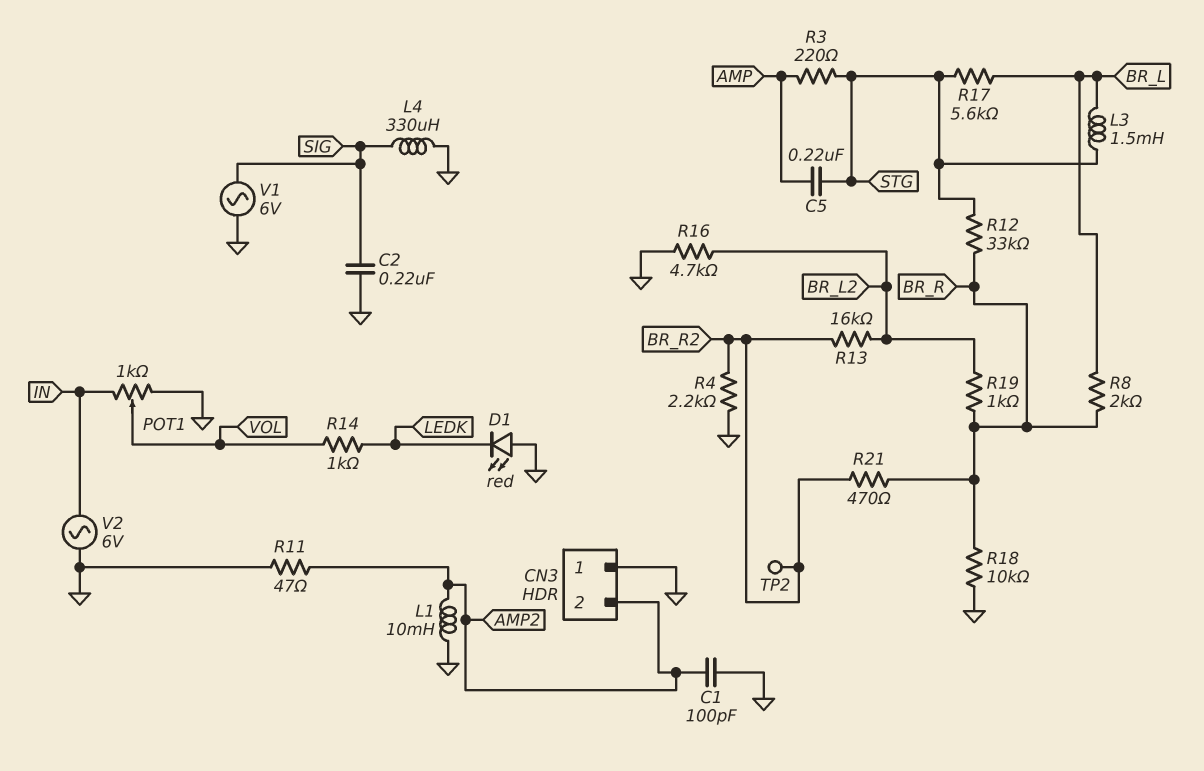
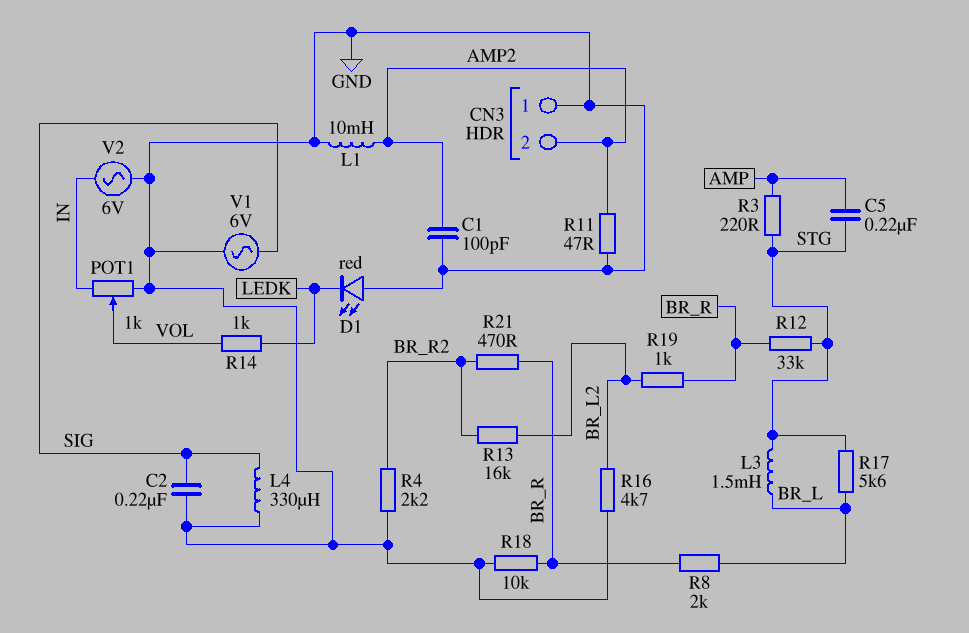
TP2: test point (BR_R2) -> none

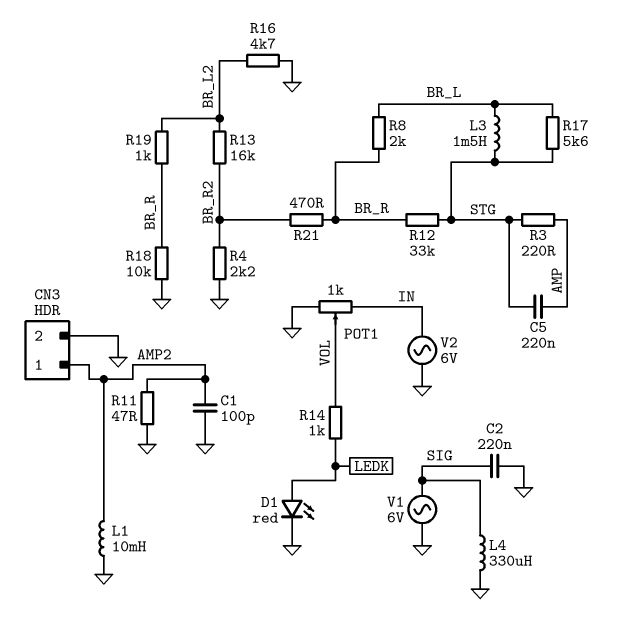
CN3 pin 1: GND -> AMP2
CN3 pin 2: AMP2 -> GND
D1: LED red (A GND, K LEDK) -> LED red (A LEDK, K GND)

